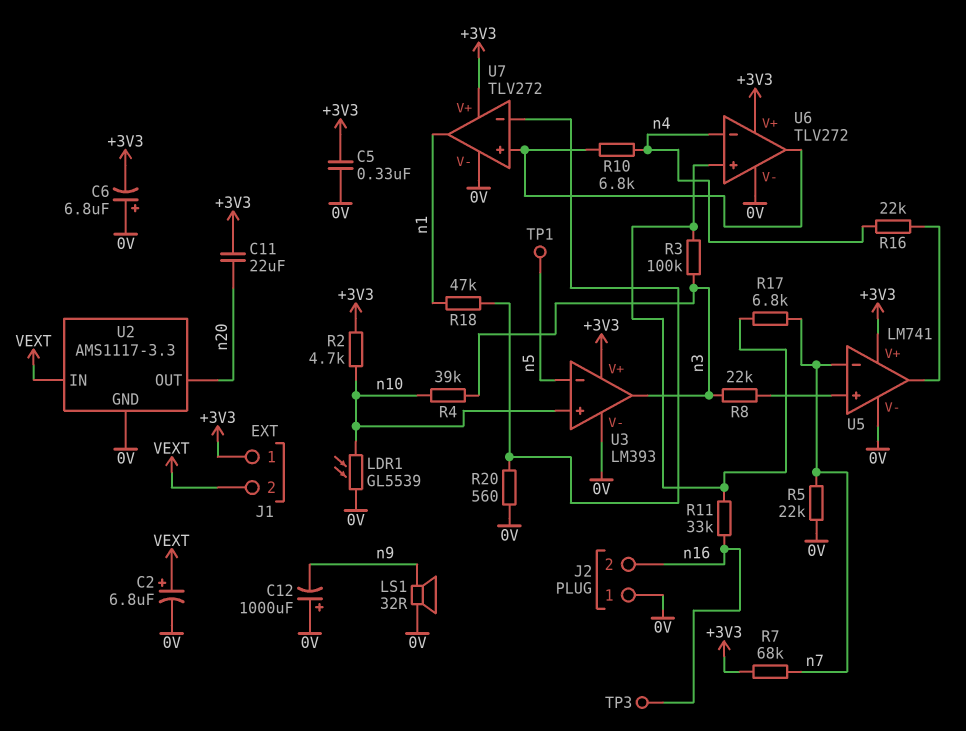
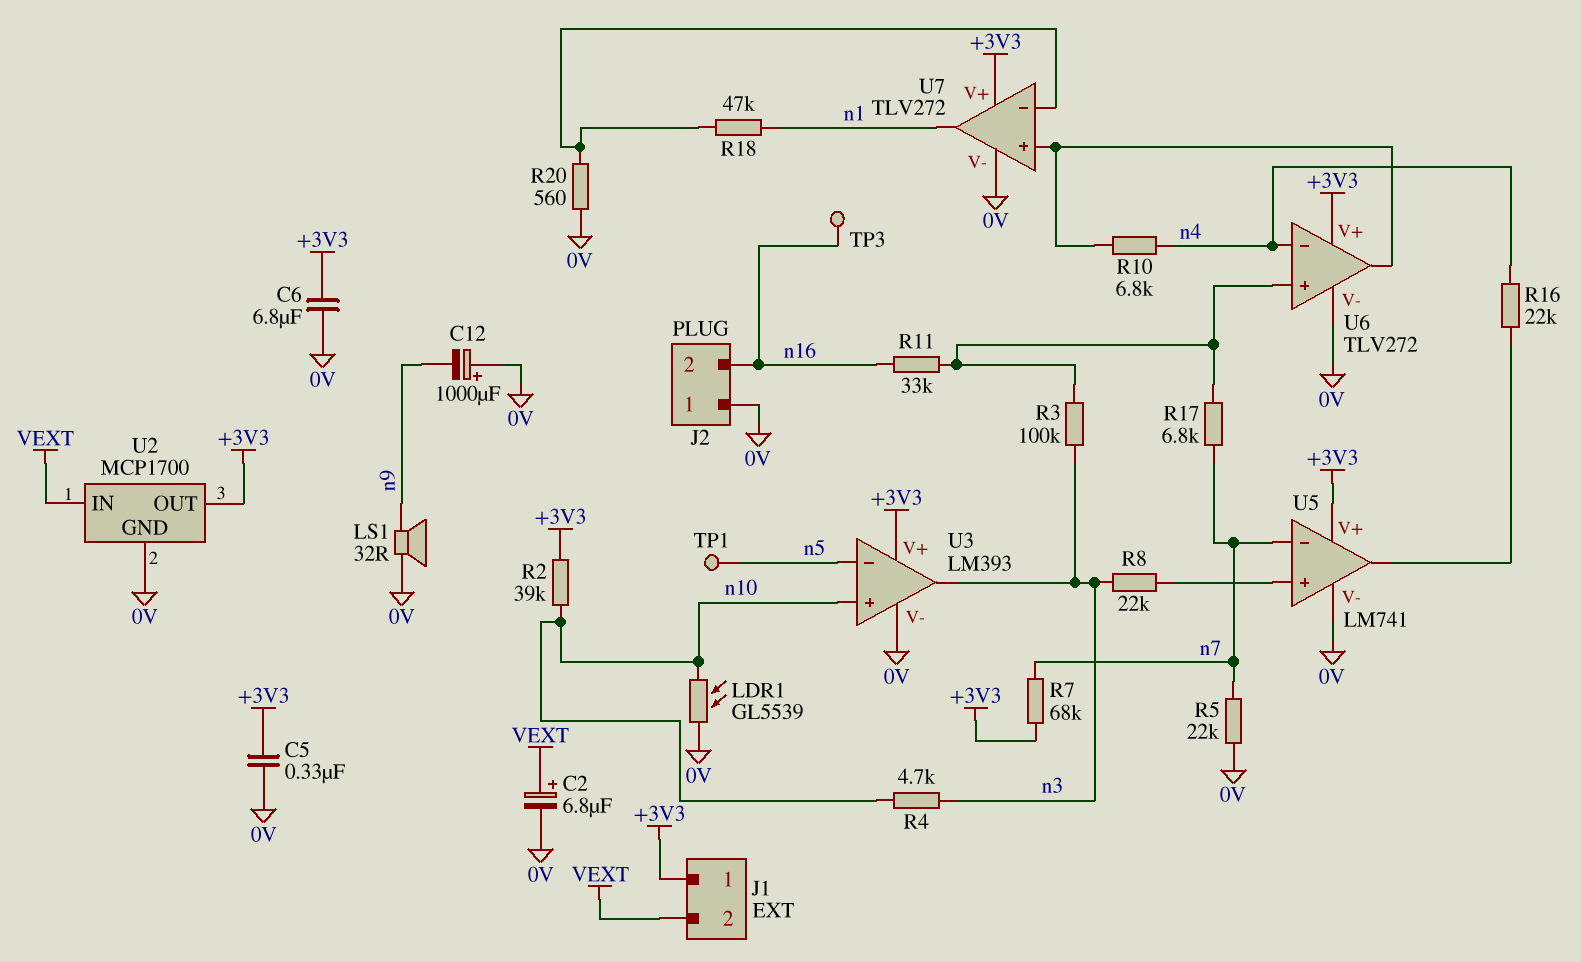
C6: 6.8uF (plus 0V, minus +3V3) -> 6.8uF (+3V3, 0V)
C11: 22uF (+3V3, n20) -> none
R2: 4.7k (+3V3, n10) -> 39k (+3V3, n10)
R4: 39k (n3, n10) -> 4.7k (n3, n10)
U2: AMS1117-3.3 -> MCP1700
U2 pin OUT: n20 -> +3V3

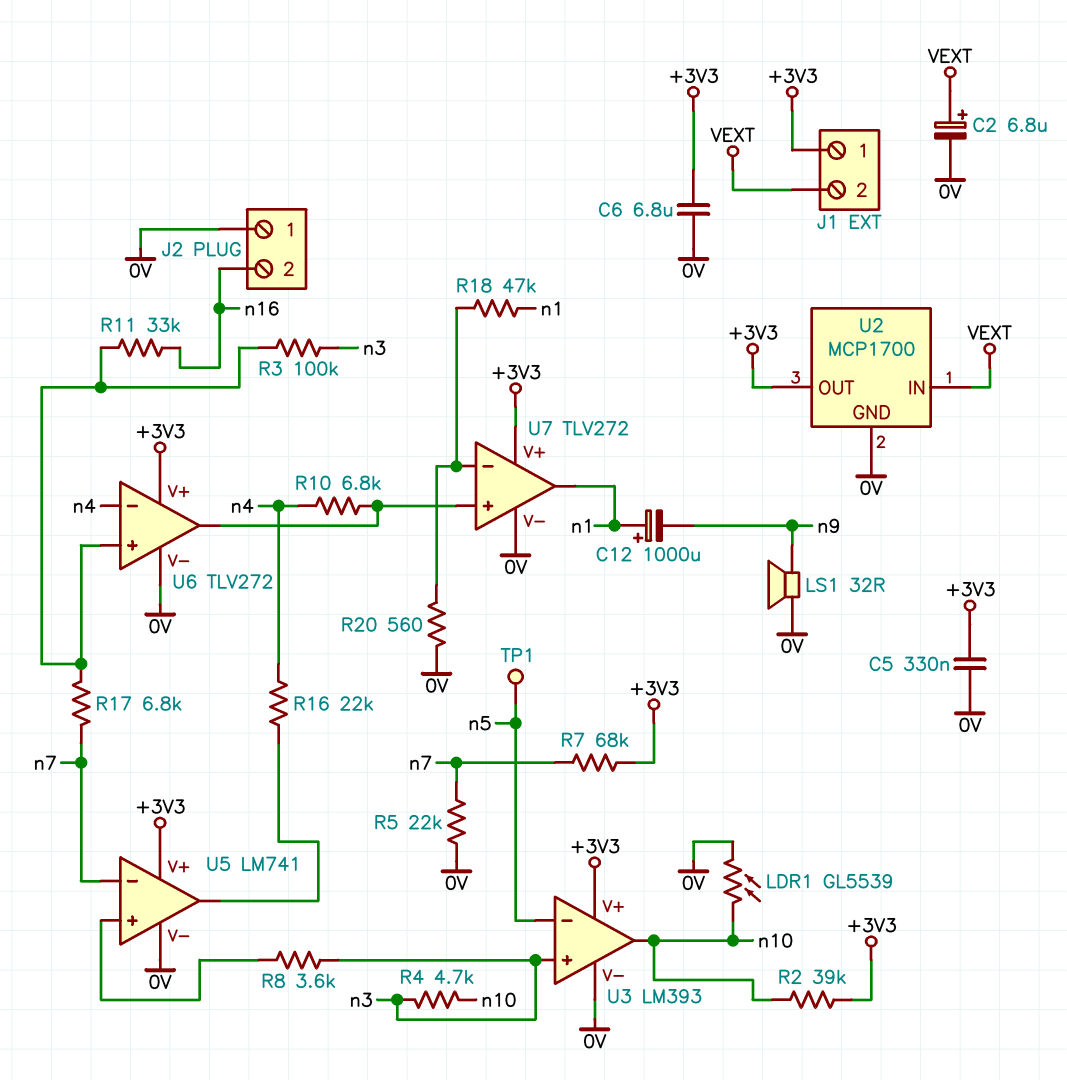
C12: 1000uF (plus 0V, minus n9) -> 1000uF (plus n1, minus n9)
R8: 22k (U5/in+, n3) -> 3.6k (U5/in+, n3)
TP3: test point (n16) -> none
U3 pin in+: n10 -> n3
U3 pin out: n3 -> n10

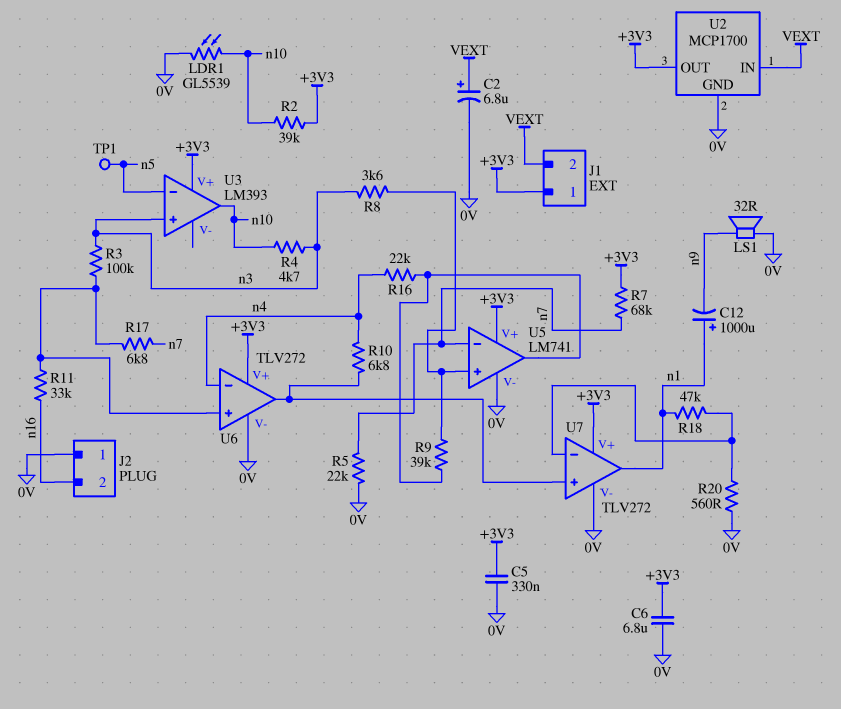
R9: none -> 39k (U5/in+, U5/out)
U3 pin V-: 0V -> none

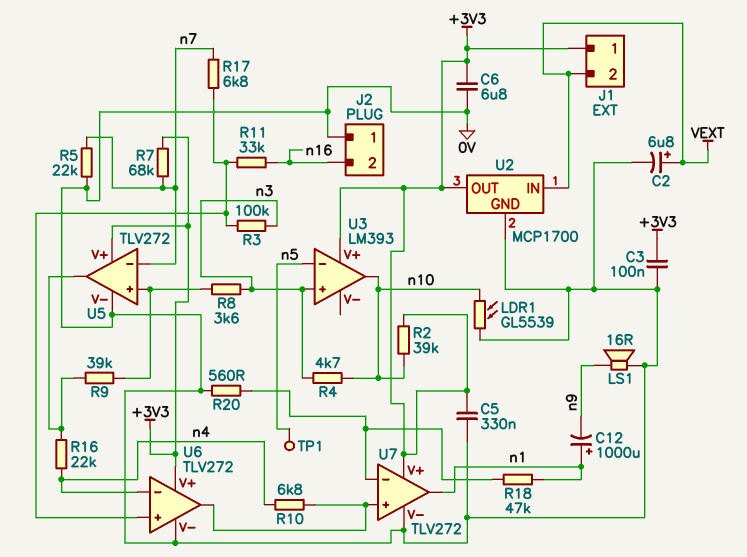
C3: none -> 100nF (+3V3, 0V)
LS1: speaker 32R (0V, n9) -> speaker 16R (0V, n9)
U5: LM741 -> TLV272

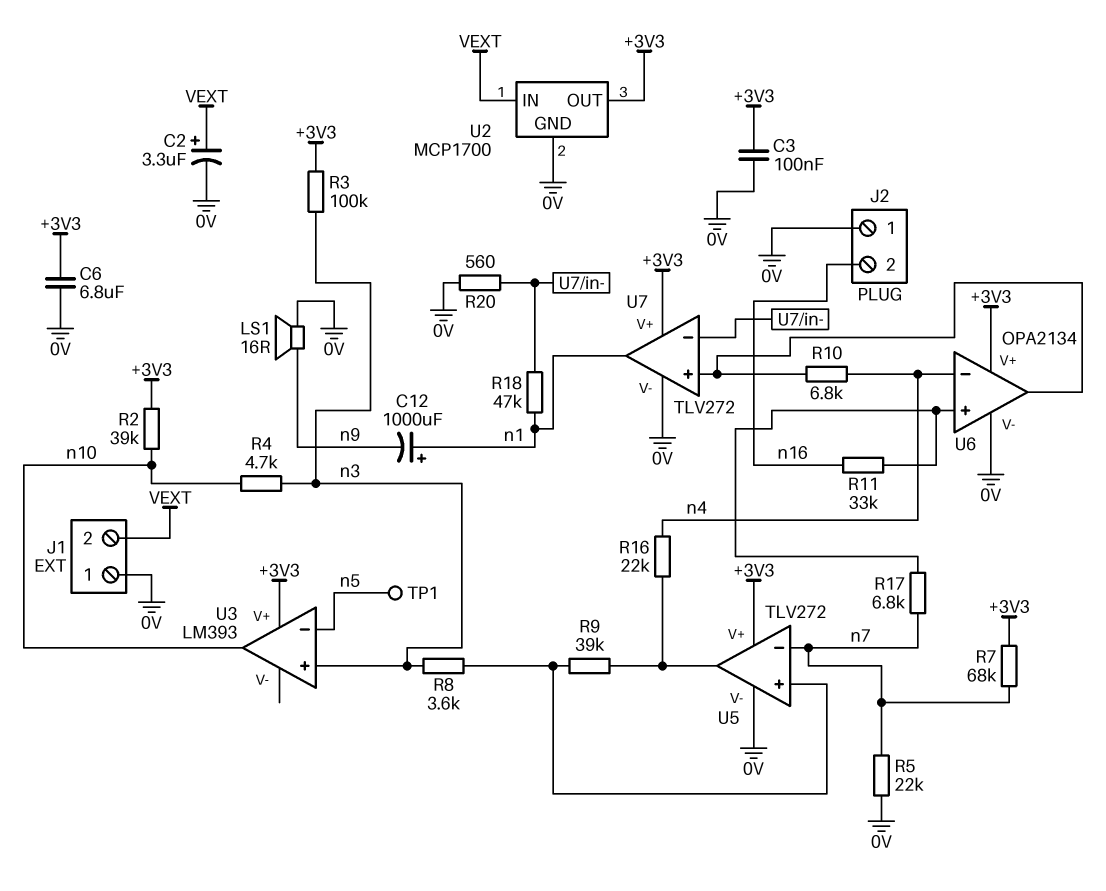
C2: 6.8uF (plus VEXT, minus 0V) -> 3.3uF (plus VEXT, minus 0V)
C5: 330nF (+3V3, 0V) -> none
J1 pin 1: +3V3 -> 0V
LDR1: GL5539 (0V, n10) -> none
R3: 100k (U6/in+, n3) -> 100k (+3V3, n3)
U6: TLV272 -> OPA2134

